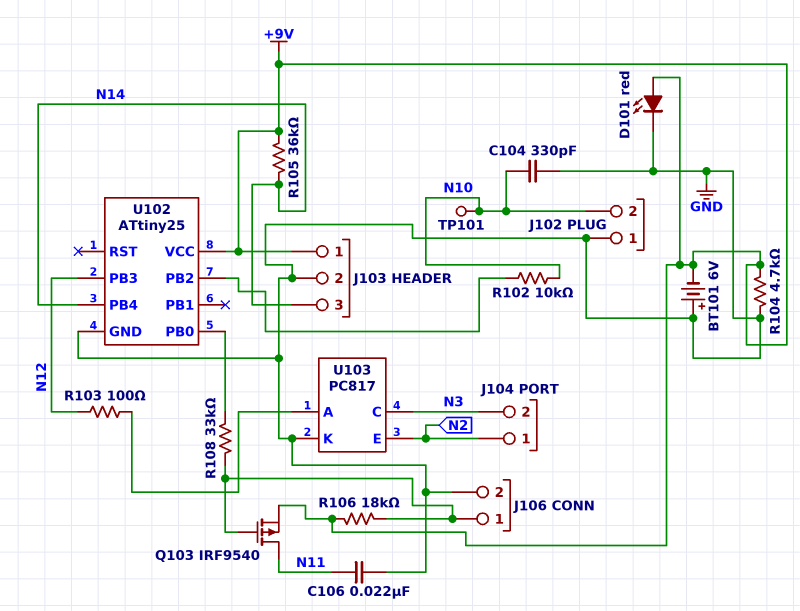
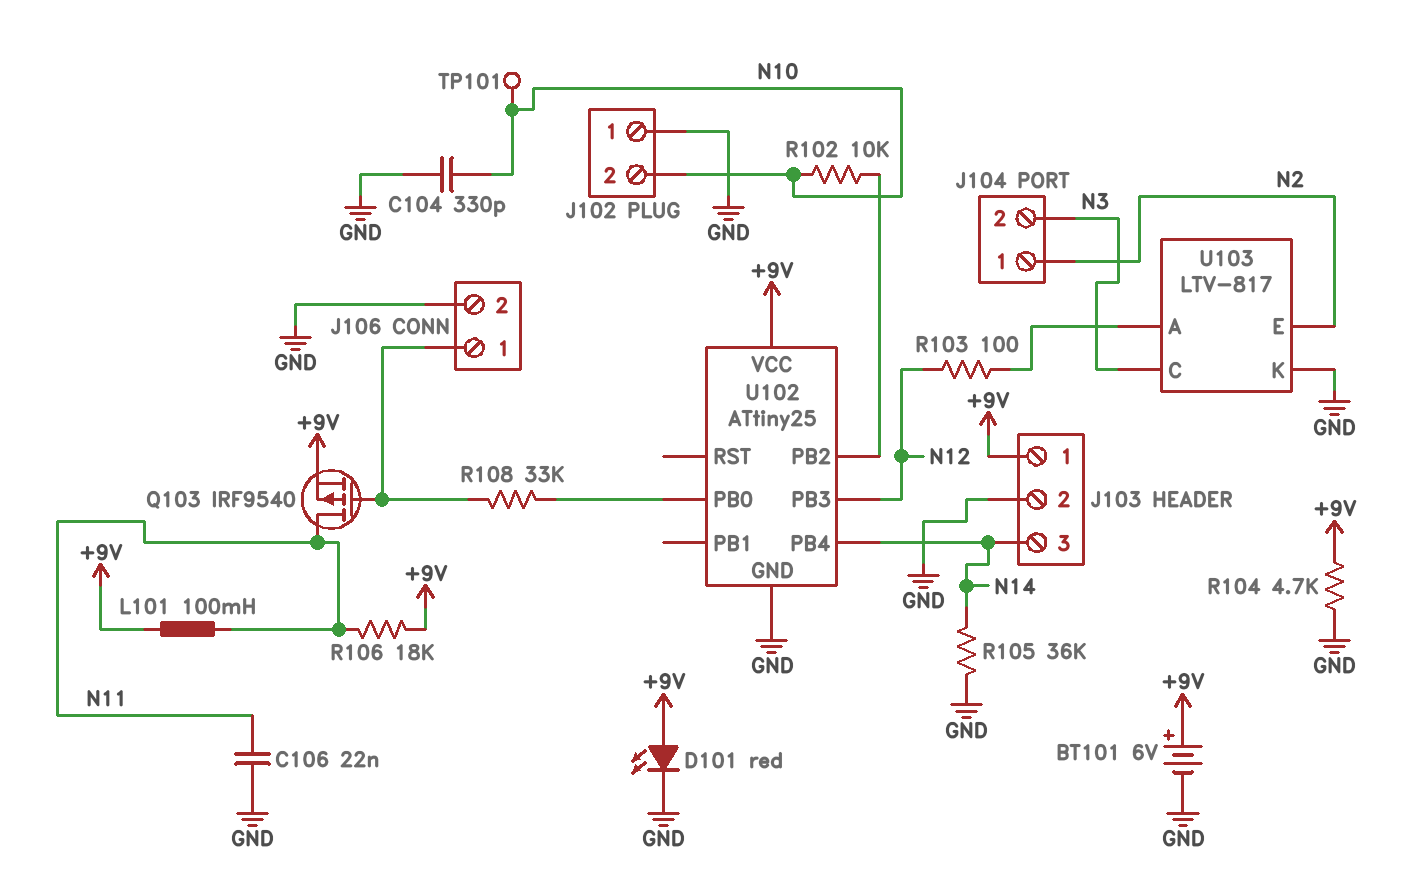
BT101: 6V (plus GND, minus +9V) -> 6V (plus +9V, minus GND)
L101: none -> 100mH (+9V, N11)
R105: 36k (+9V, N14) -> 36k (GND, N14)
R106: 18k (+9V, J106/1) -> 18k (+9V, N11)
U103: PC817 -> LTV-817

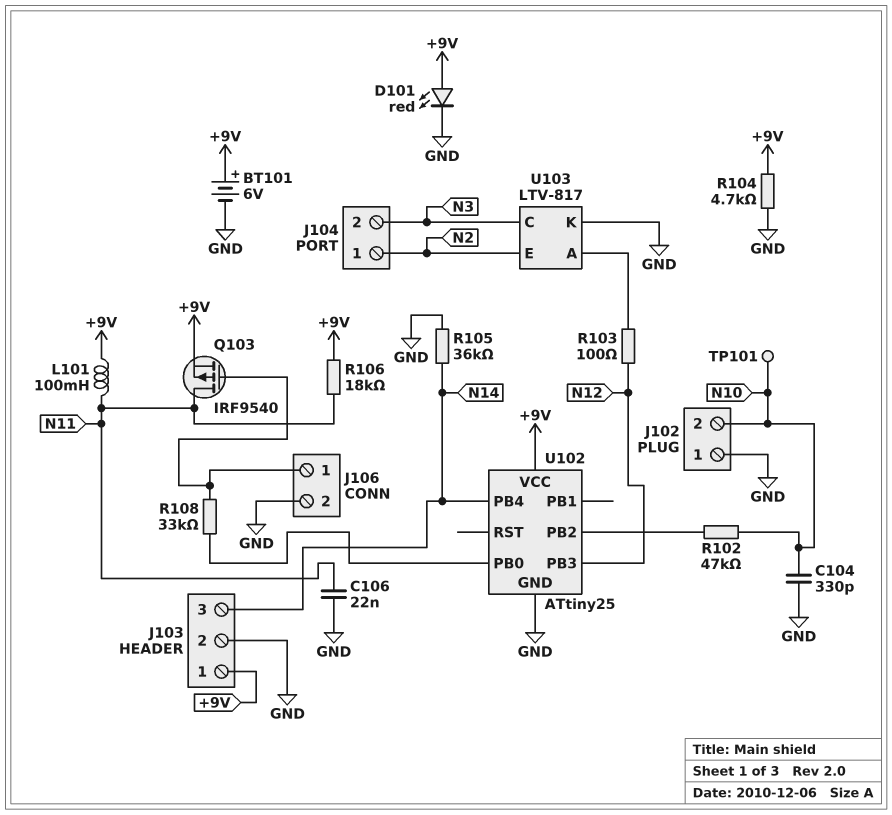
R102: 10k (N10, U102/PB2) -> 47k (N10, U102/PB2)

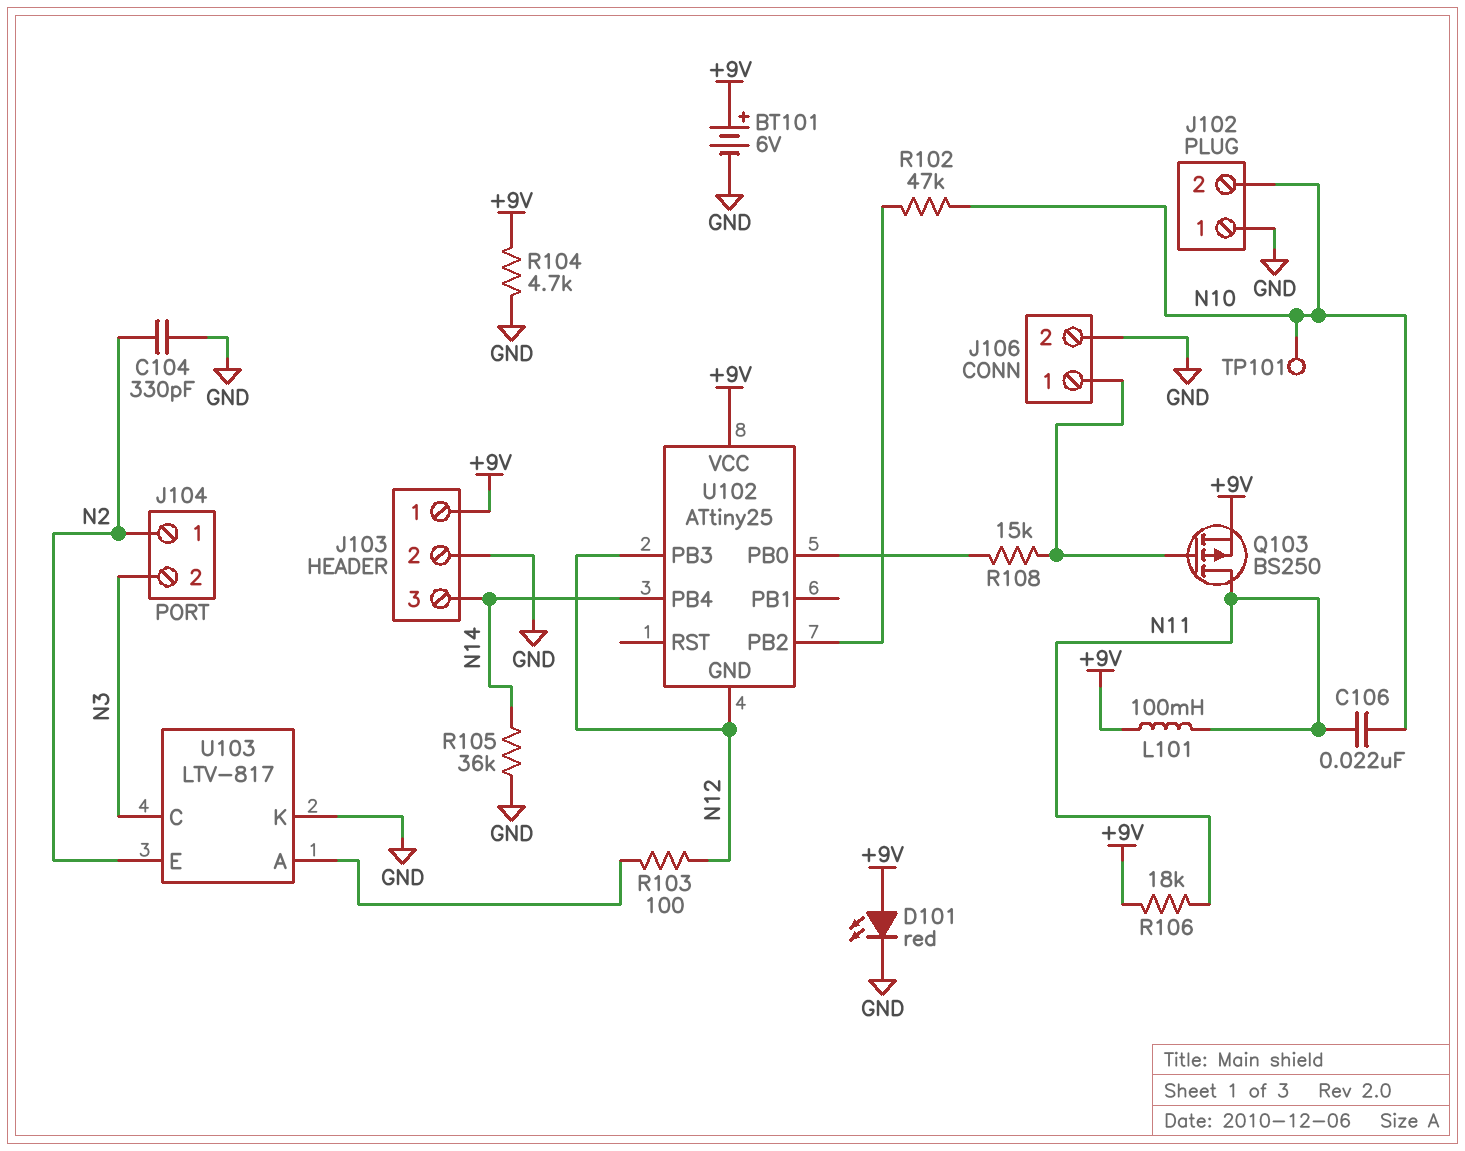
C104: 330pF (GND, N10) -> 330pF (GND, N2)
C106: 22nF (GND, N11) -> 22nF (N10, N11)
Q103: PMOS IRF9540 (G J106/1, D N11, S +9V) -> PMOS BS250 (G J106/1, D N11, S +9V)
R108: 33k (J106/1, U102/PB0) -> 15k (J106/1, U102/PB0)
U102 pin GND: GND -> N12

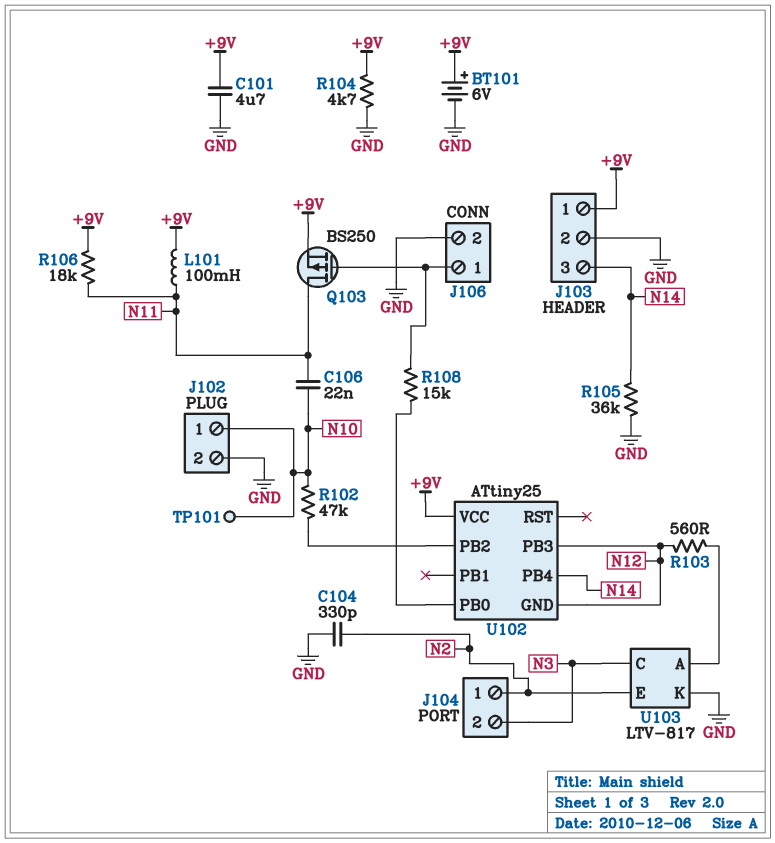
C101: none -> 4.7uF (+9V, GND)
D101: LED red (A +9V, K GND) -> none
J102 pin 1: GND -> N10
J102 pin 2: N10 -> GND
R103: 100 (N12, U103/A) -> 560 (N12, U103/A)

